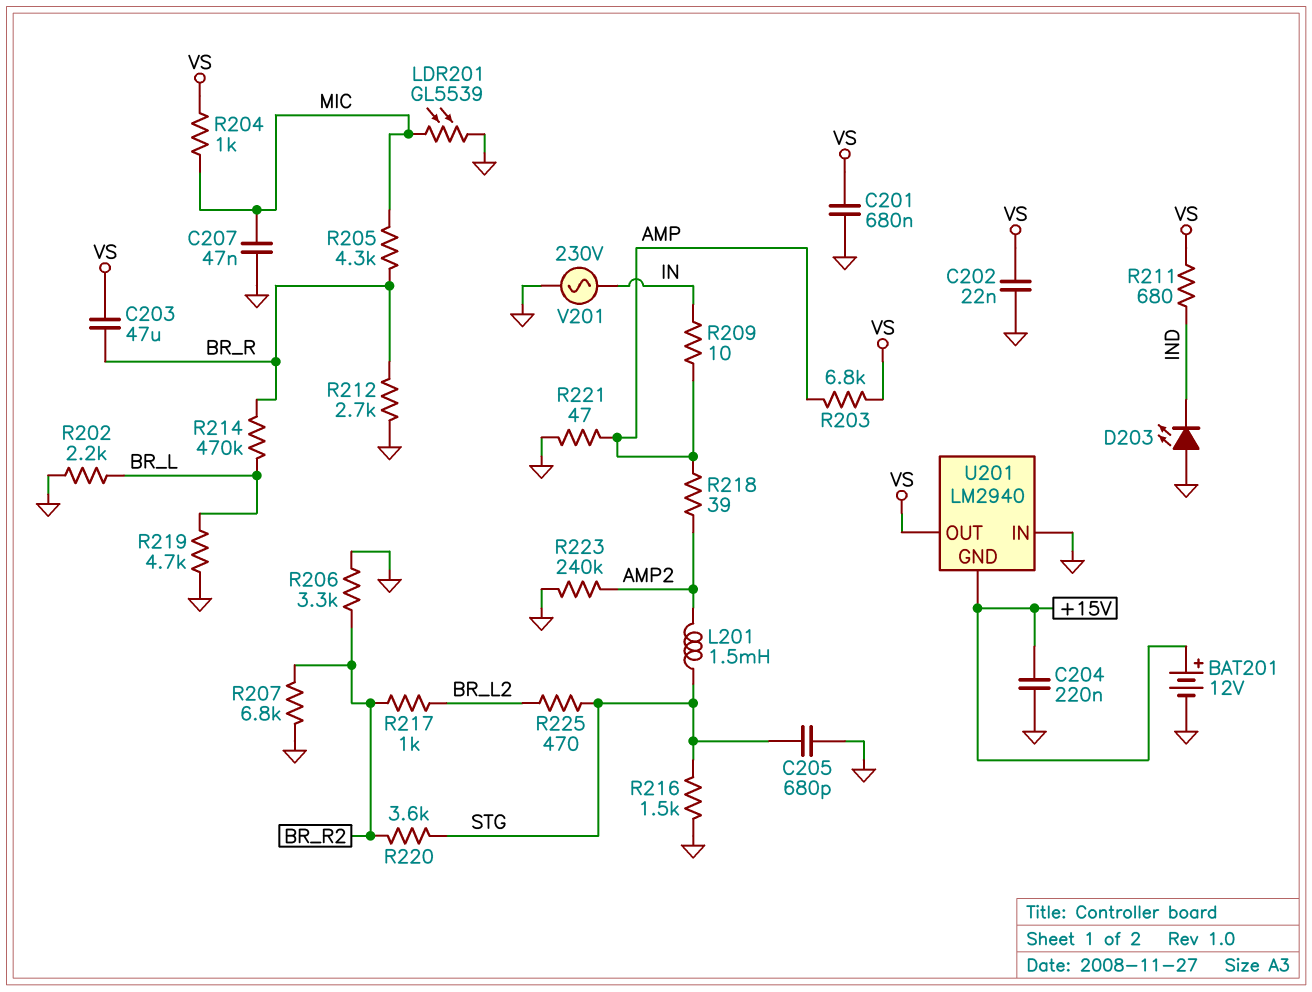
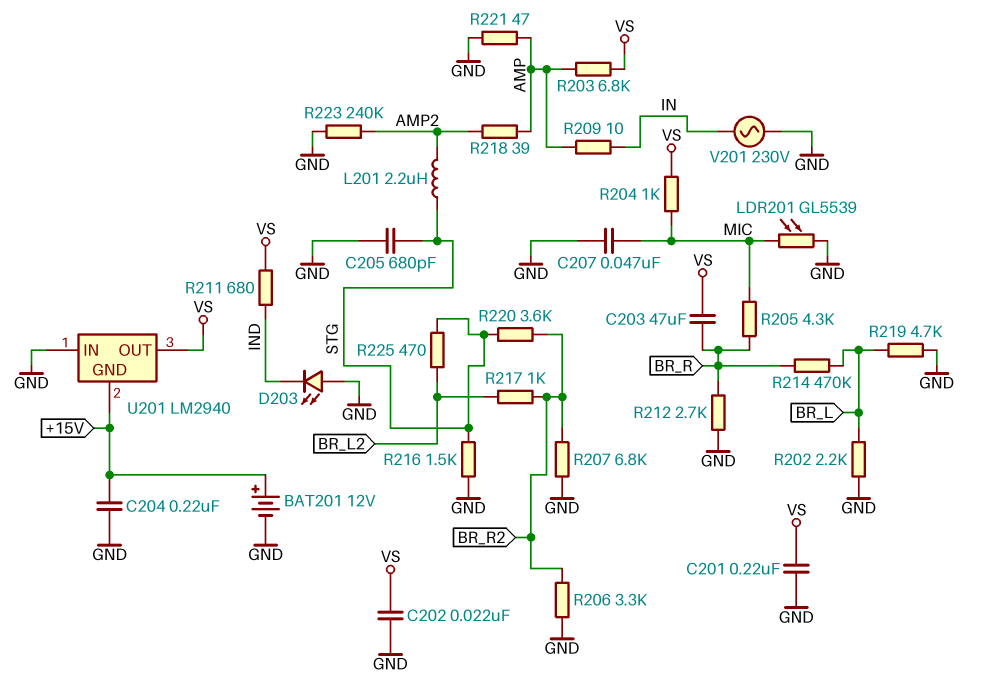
C201: 680nF (GND, VS) -> 220nF (GND, VS)
L201: 1.5mH (AMP2, STG) -> 2.2uH (AMP2, STG)

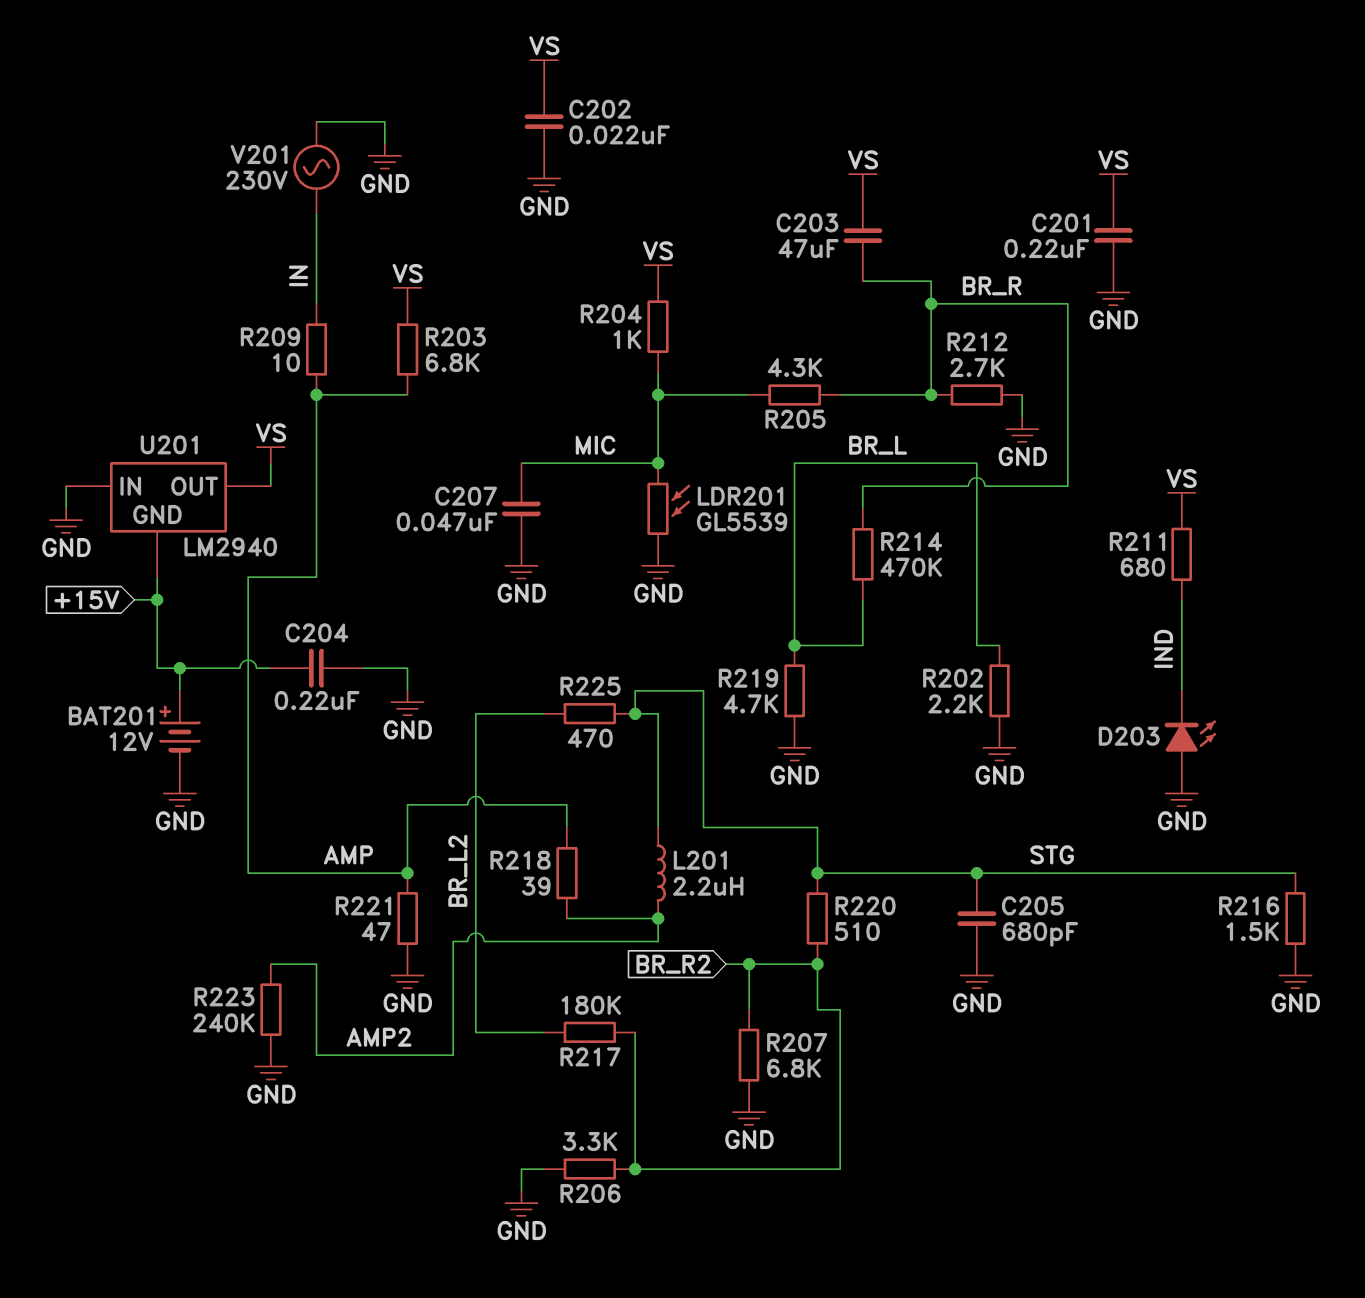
R217: 1k (BR_L2, BR_R2) -> 180k (BR_L2, BR_R2)
R220: 3.6k (BR_R2, STG) -> 510 (BR_R2, STG)

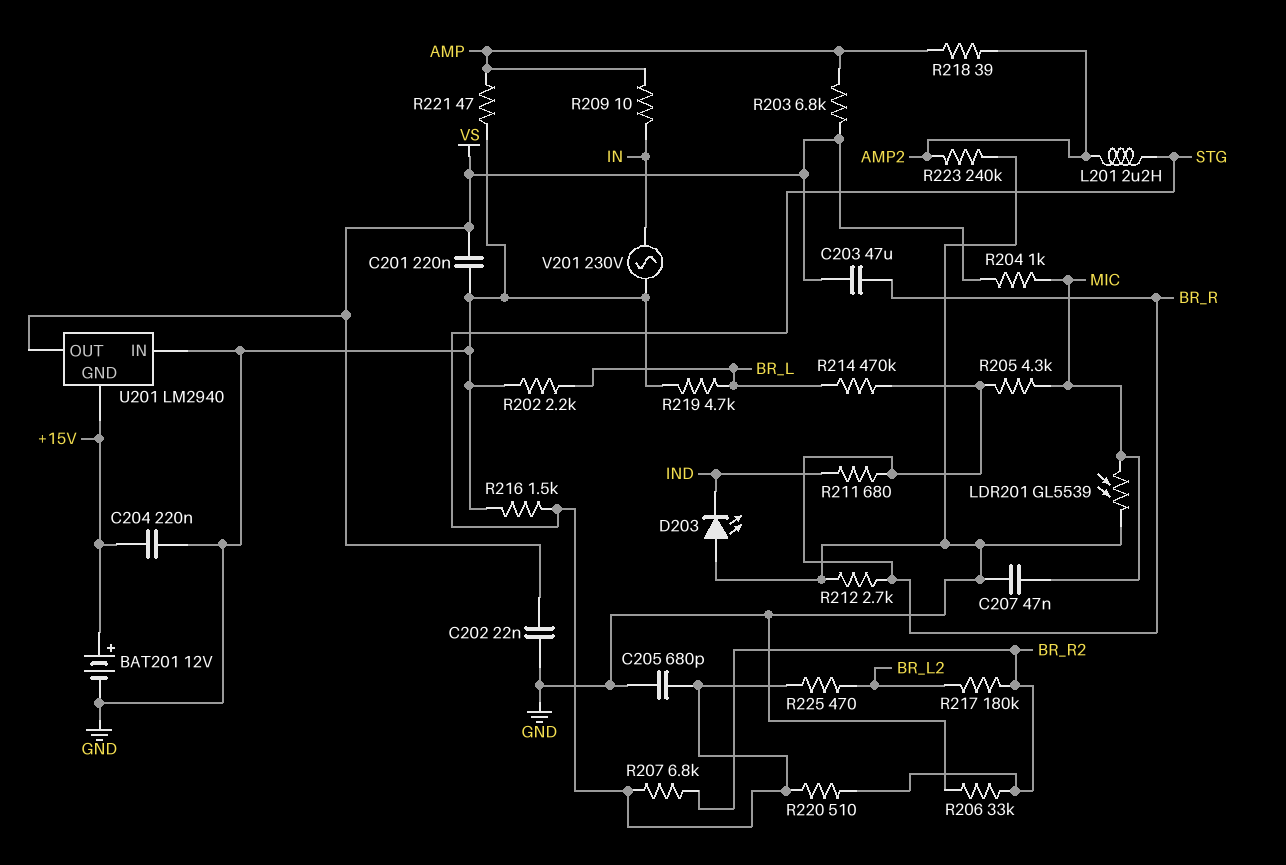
R206: 3.3k (BR_R2, GND) -> 33k (BR_R2, GND)
R207: 6.8k (BR_R2, GND) -> 6.8k (BR_R2, STG)
R211: 680 (IND, VS) -> 680 (BR_R, IND)

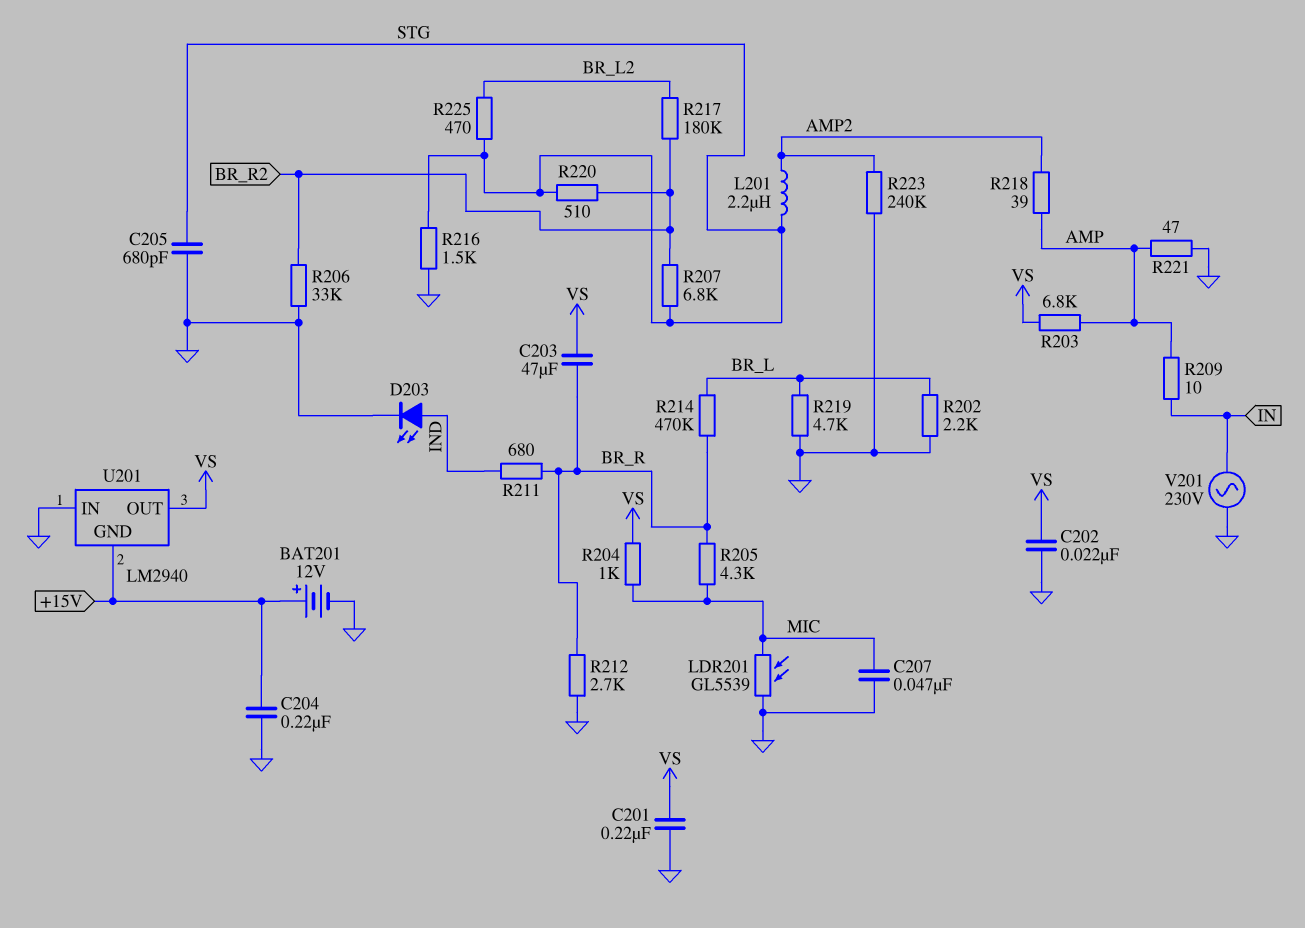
D203: LED (A GND, K IND) -> LED (A IND, K GND)

